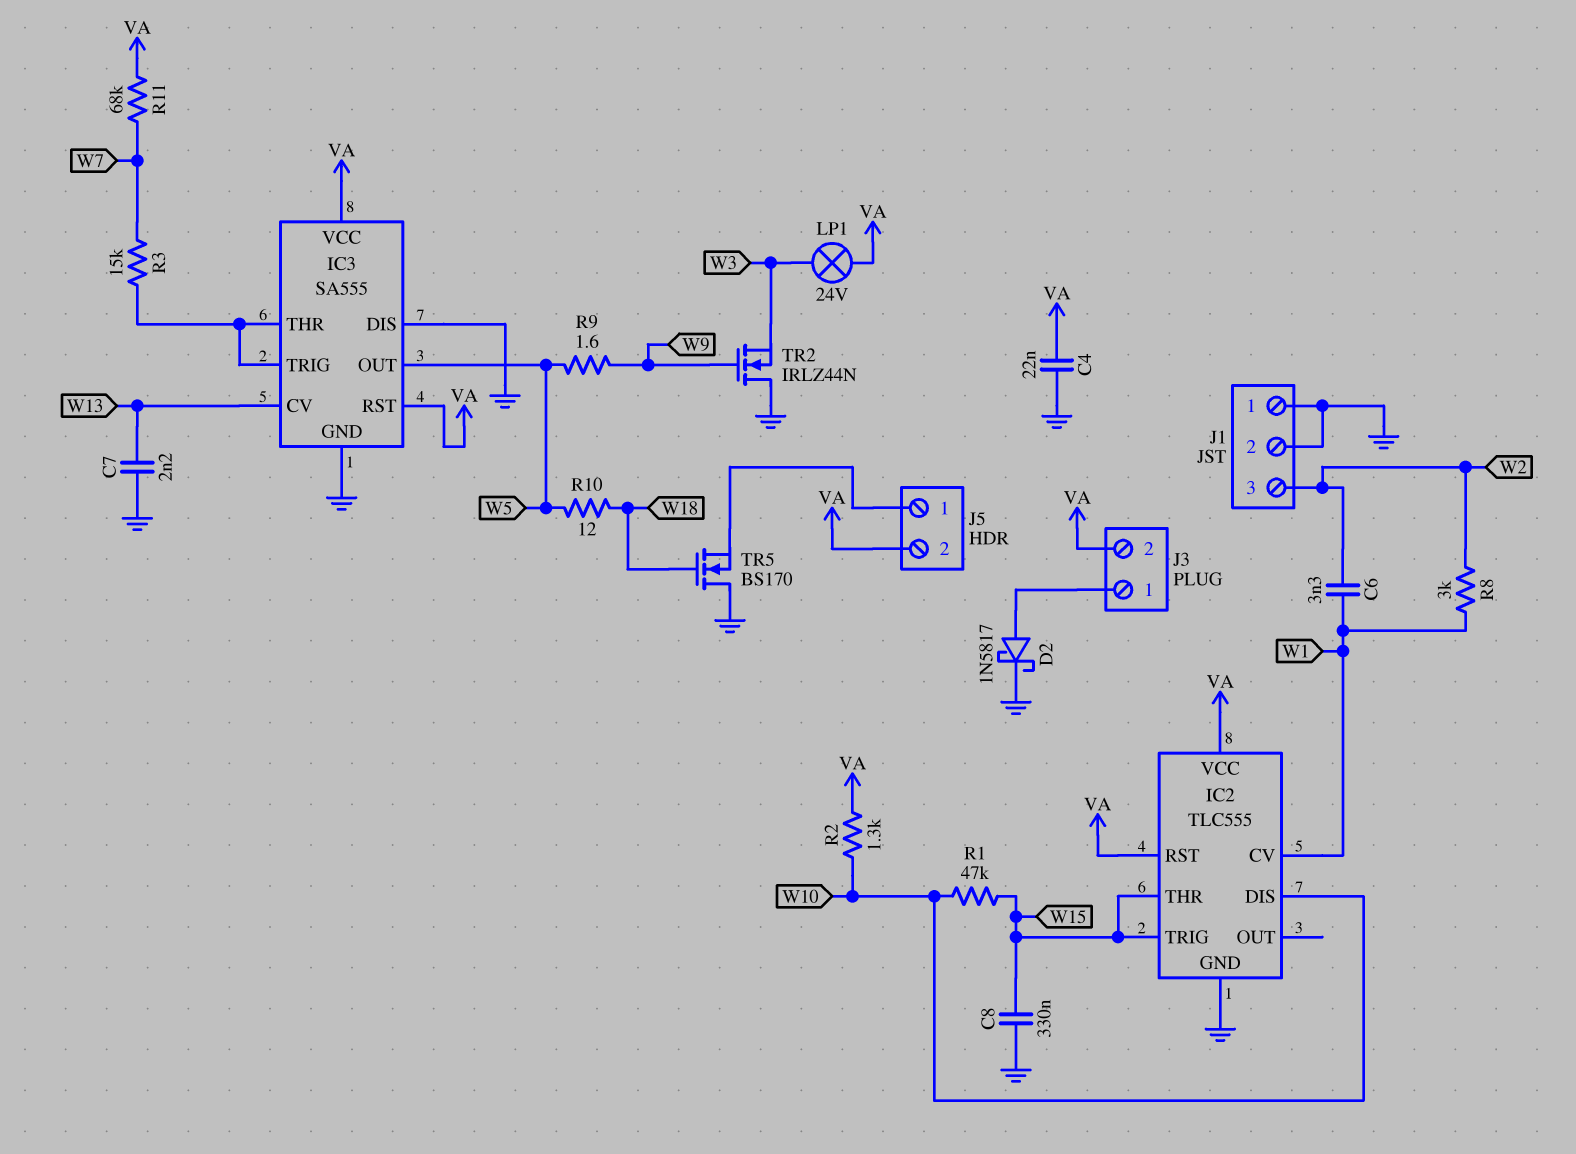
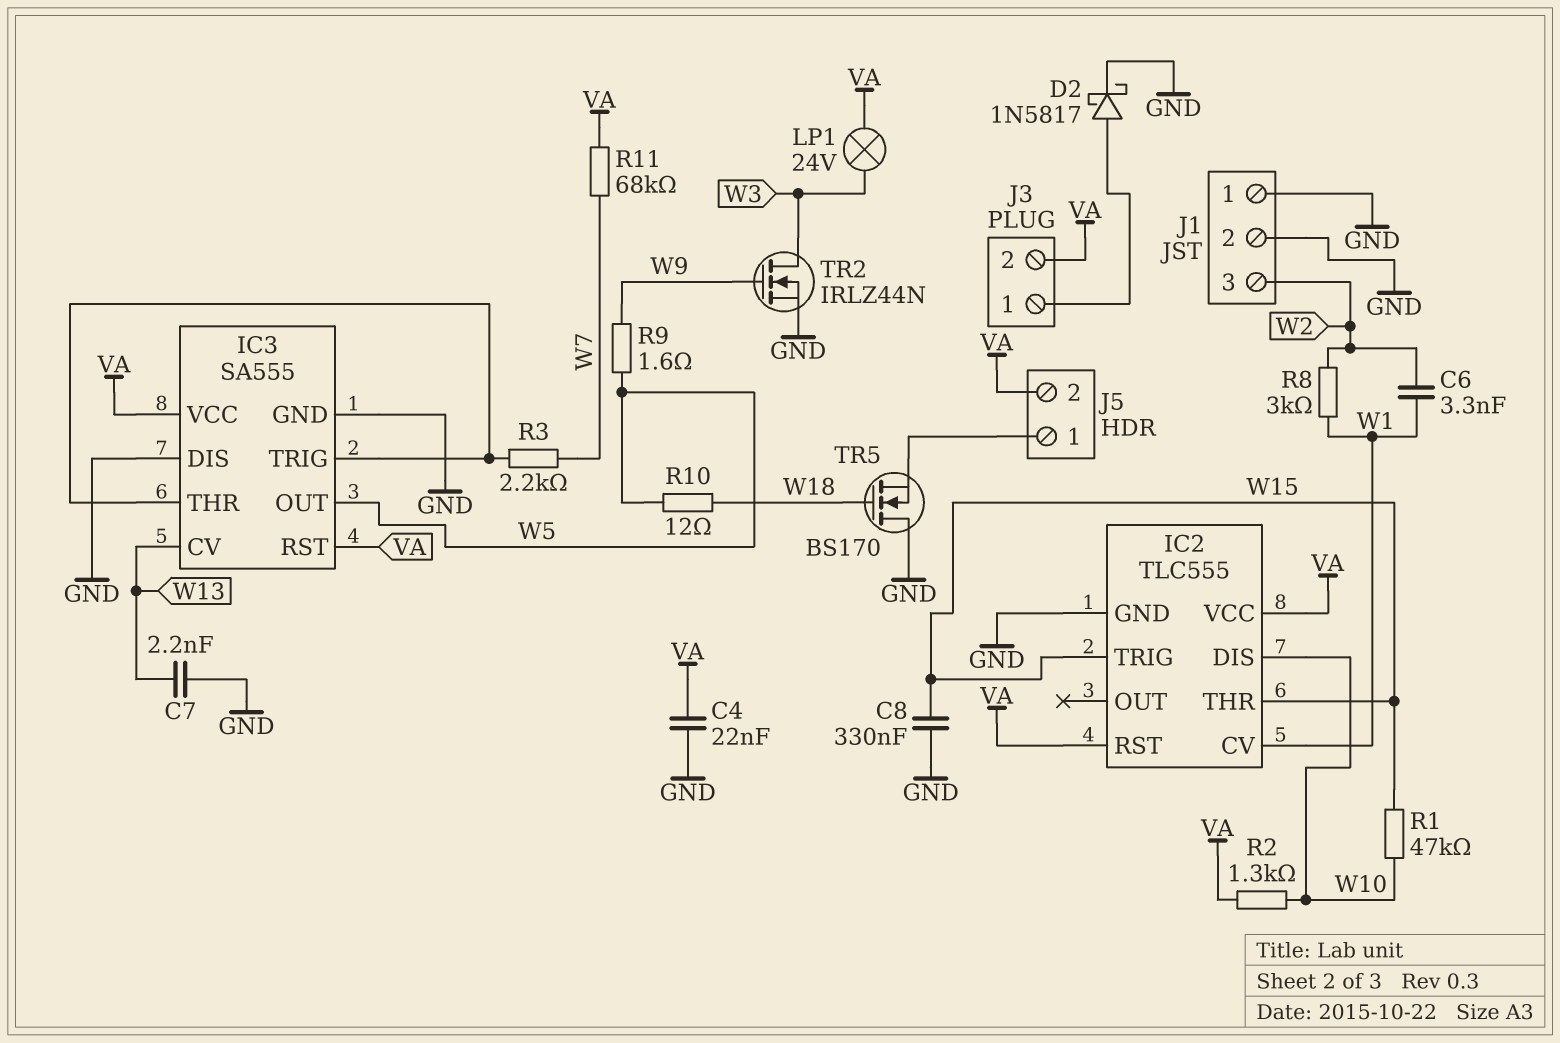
R3: 15k (IC3/THR, W7) -> 2.2k (IC3/THR, W7)
TR2: NMOS IRLZ44N (G W9, D GND, S W3) -> NMOS IRLZ44N (G W9, D W3, S GND)

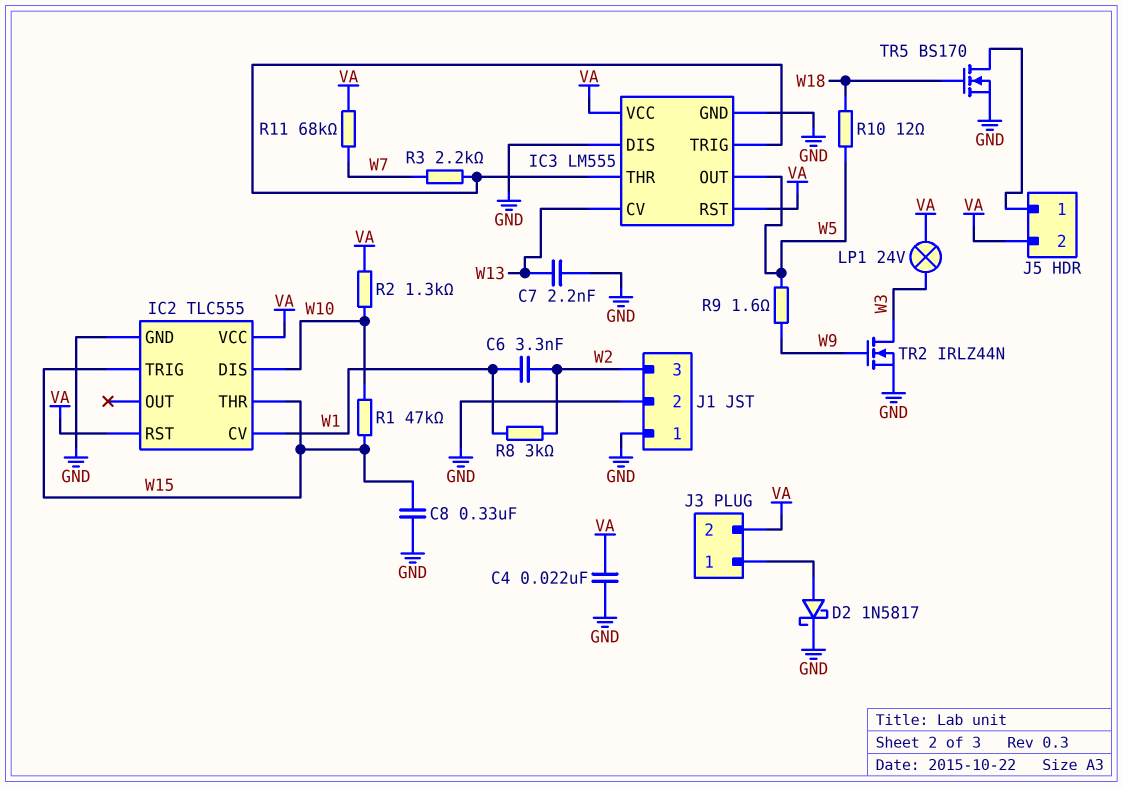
IC3: SA555 -> LM555
TR5: NMOS BS170 (G W18, D GND, S J5/1) -> NMOS BS170 (G W18, D J5/1, S GND)

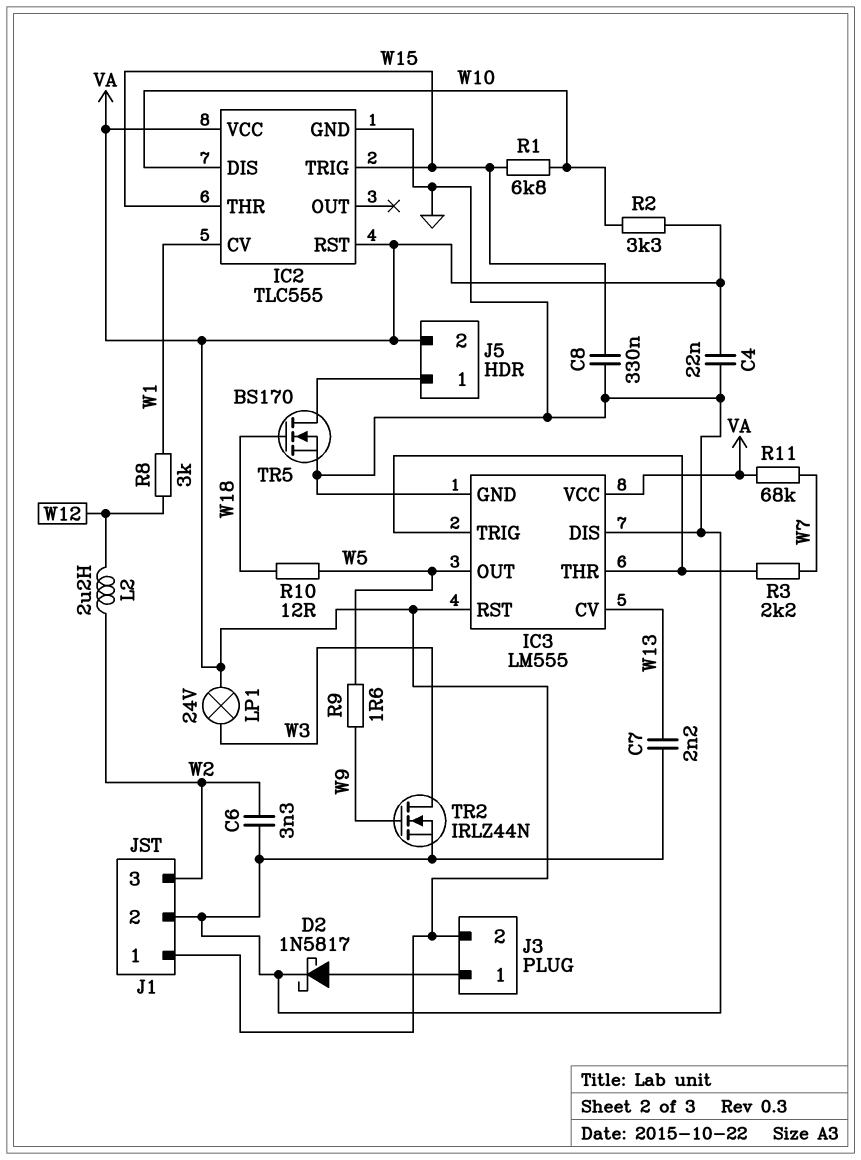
C6: 3.3nF (W1, W2) -> 3.3nF (GND, W2)
J1 pin 1: GND -> VA
L2: none -> 2.2uH (W2, W12)
R1: 47k (W10, W15) -> 6.8k (W10, W15)
R2: 1.3k (VA, W10) -> 3.3k (VA, W10)
R8: 3k (W1, W2) -> 3k (W1, W12)

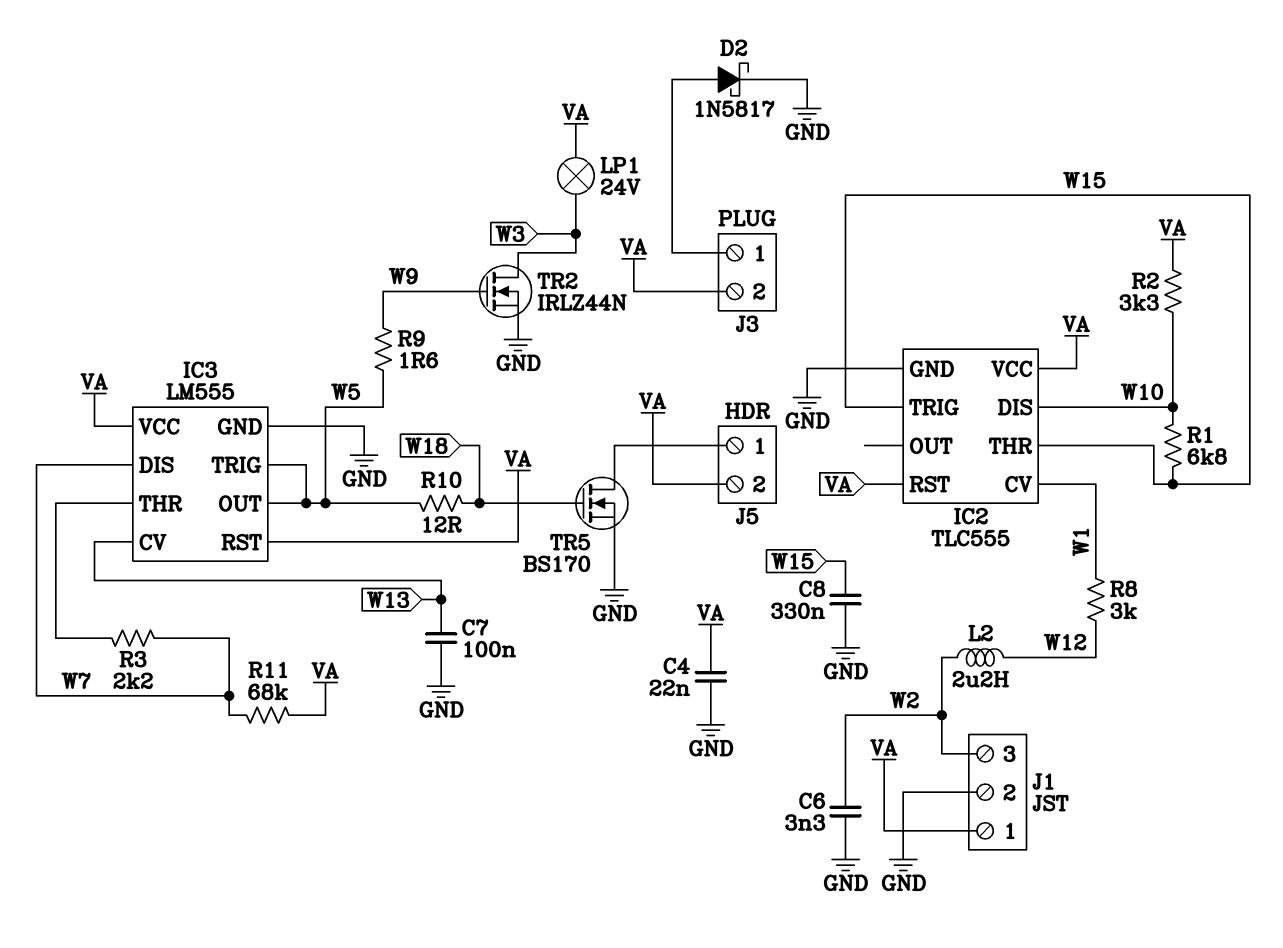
C7: 2.2nF (GND, W13) -> 100nF (GND, W13)
IC3 pin DIS: GND -> W7
IC3 pin TRIG: IC3/THR -> W5

